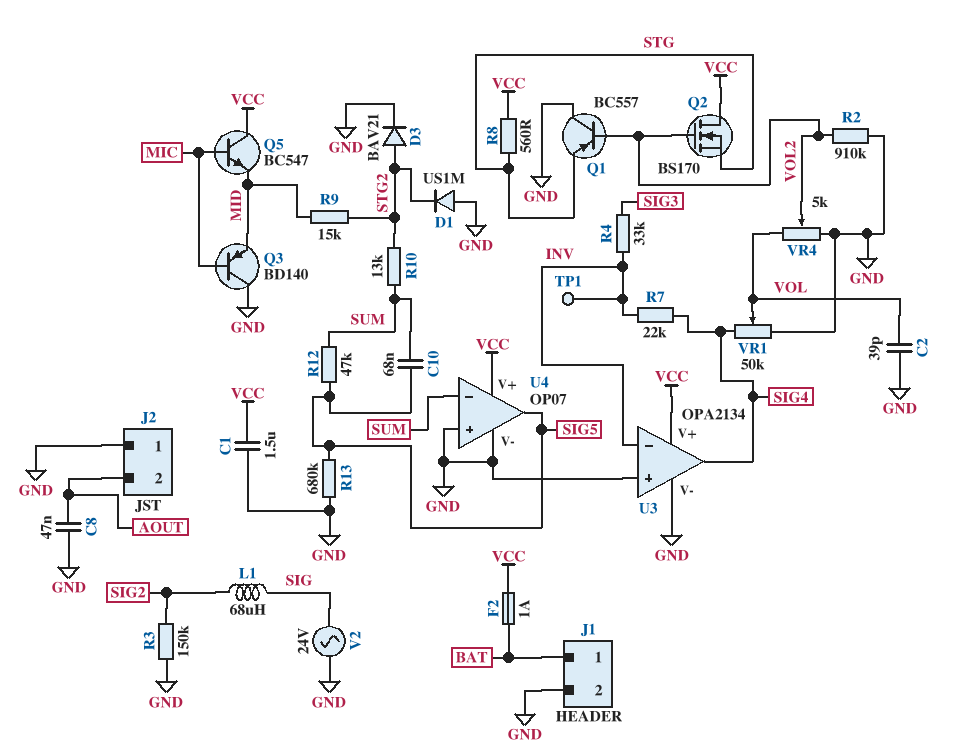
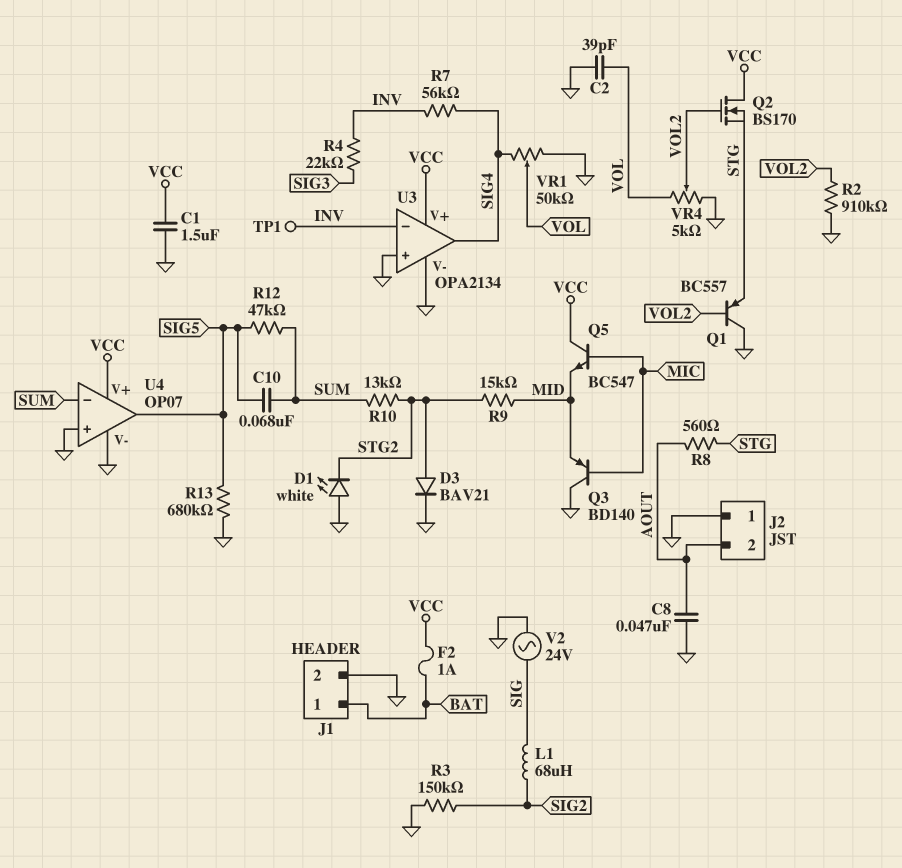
D1: diode US1M (A GND, K STG2) -> LED white (A GND, K STG2)
R4: 33k (INV, SIG3) -> 22k (INV, SIG3)
R7: 22k (INV, SIG4) -> 56k (INV, SIG4)
R8: 560 (STG, VCC) -> 560 (AOUT, STG)

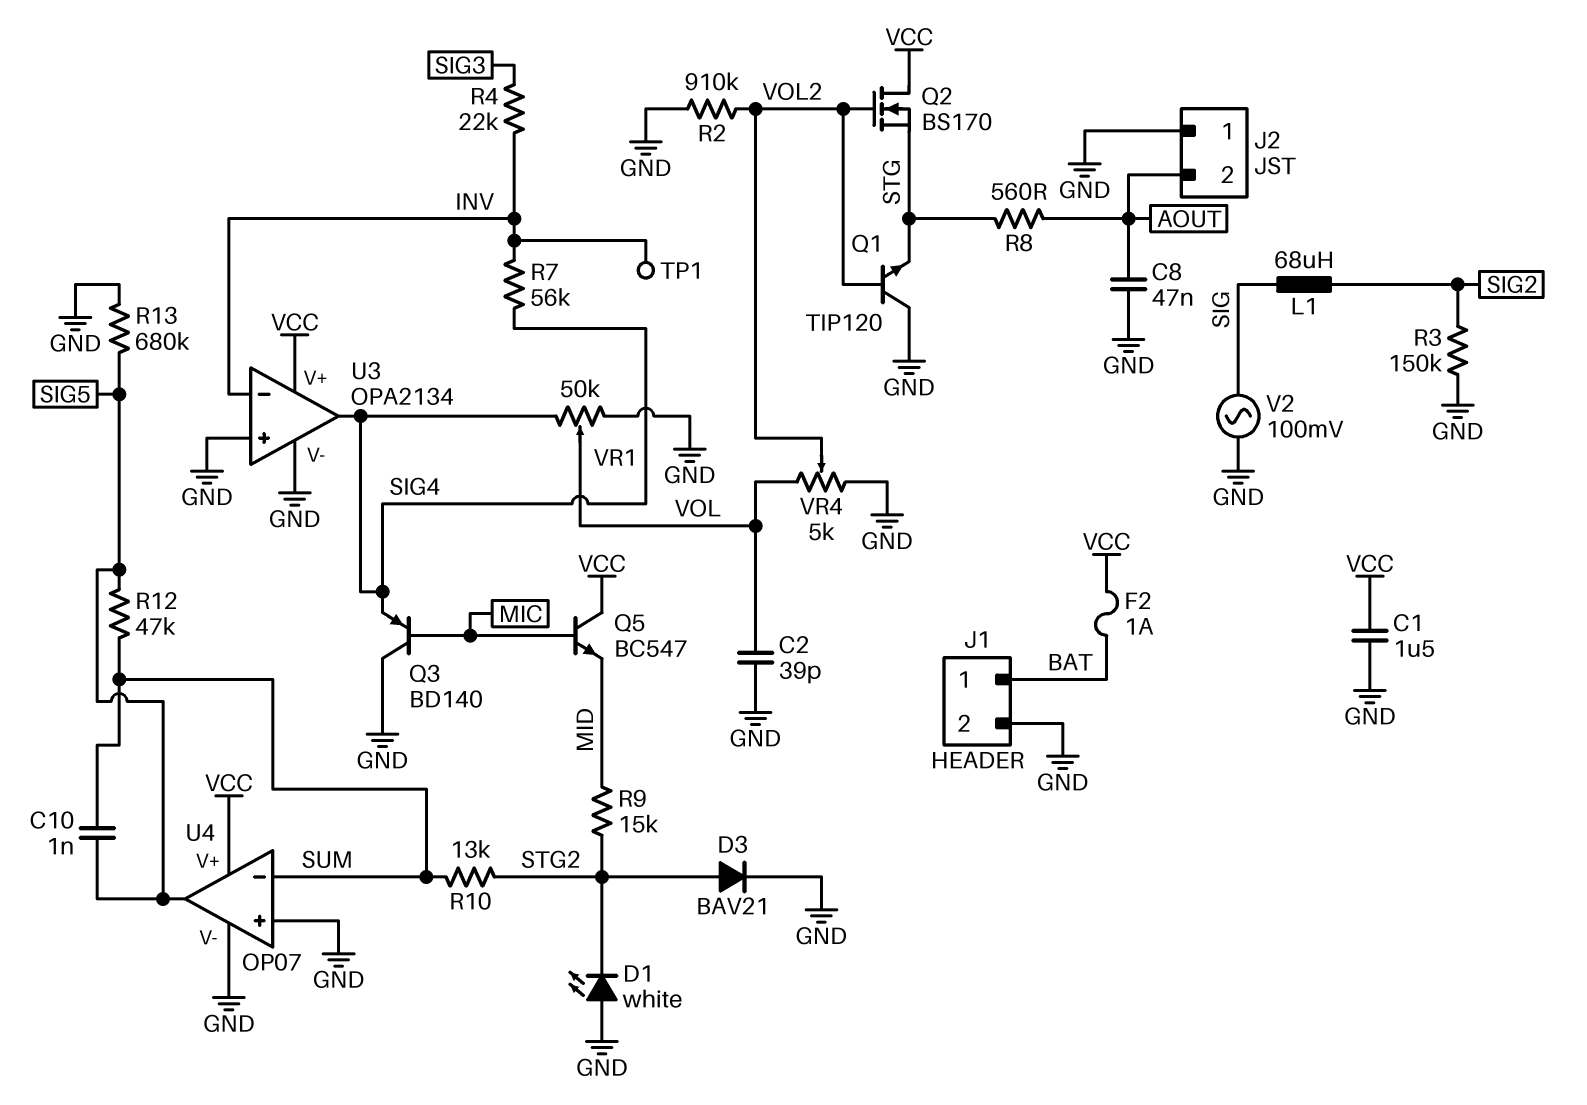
C10: 68nF (SIG5, SUM) -> 1nF (SIG5, SUM)
Q1: PNP BC557 (B VOL2, C GND, E STG) -> NPN TIP120 (B VOL2, C GND, E STG)
Q3: PNP BD140 (B MIC, C GND, E MID) -> PNP BD140 (B MIC, C GND, E SIG4)
V2: AC 24V (GND, SIG) -> AC 100mV (GND, SIG)

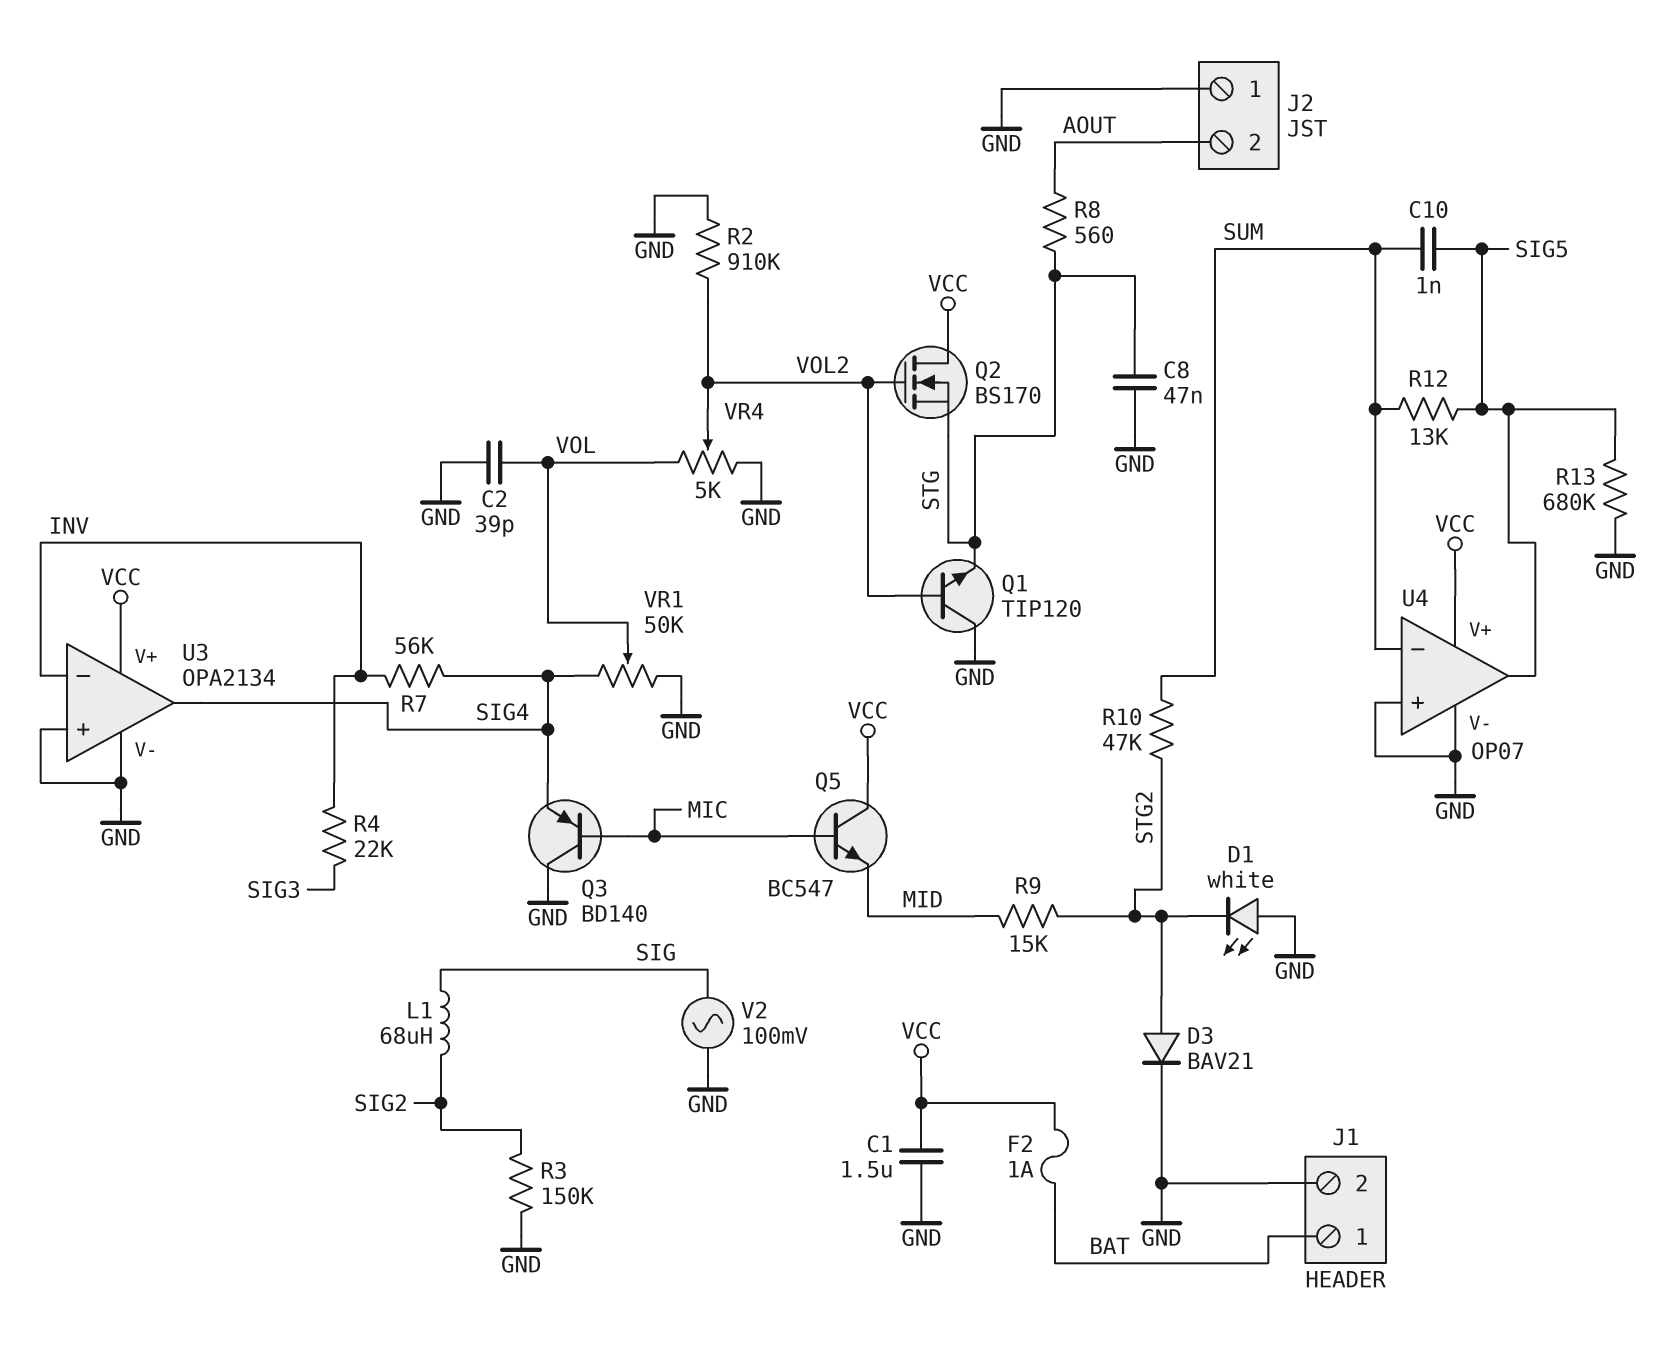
C8: 47nF (AOUT, GND) -> 47nF (GND, STG)
R10: 13k (STG2, SUM) -> 47k (STG2, SUM)
R12: 47k (SIG5, SUM) -> 13k (SIG5, SUM)
TP1: test point (INV) -> none

